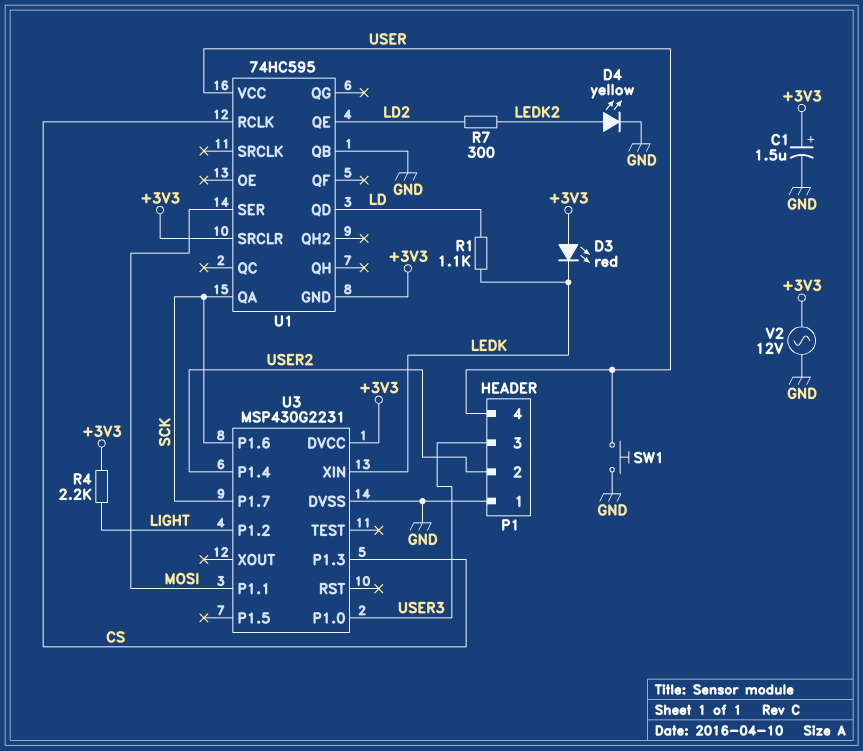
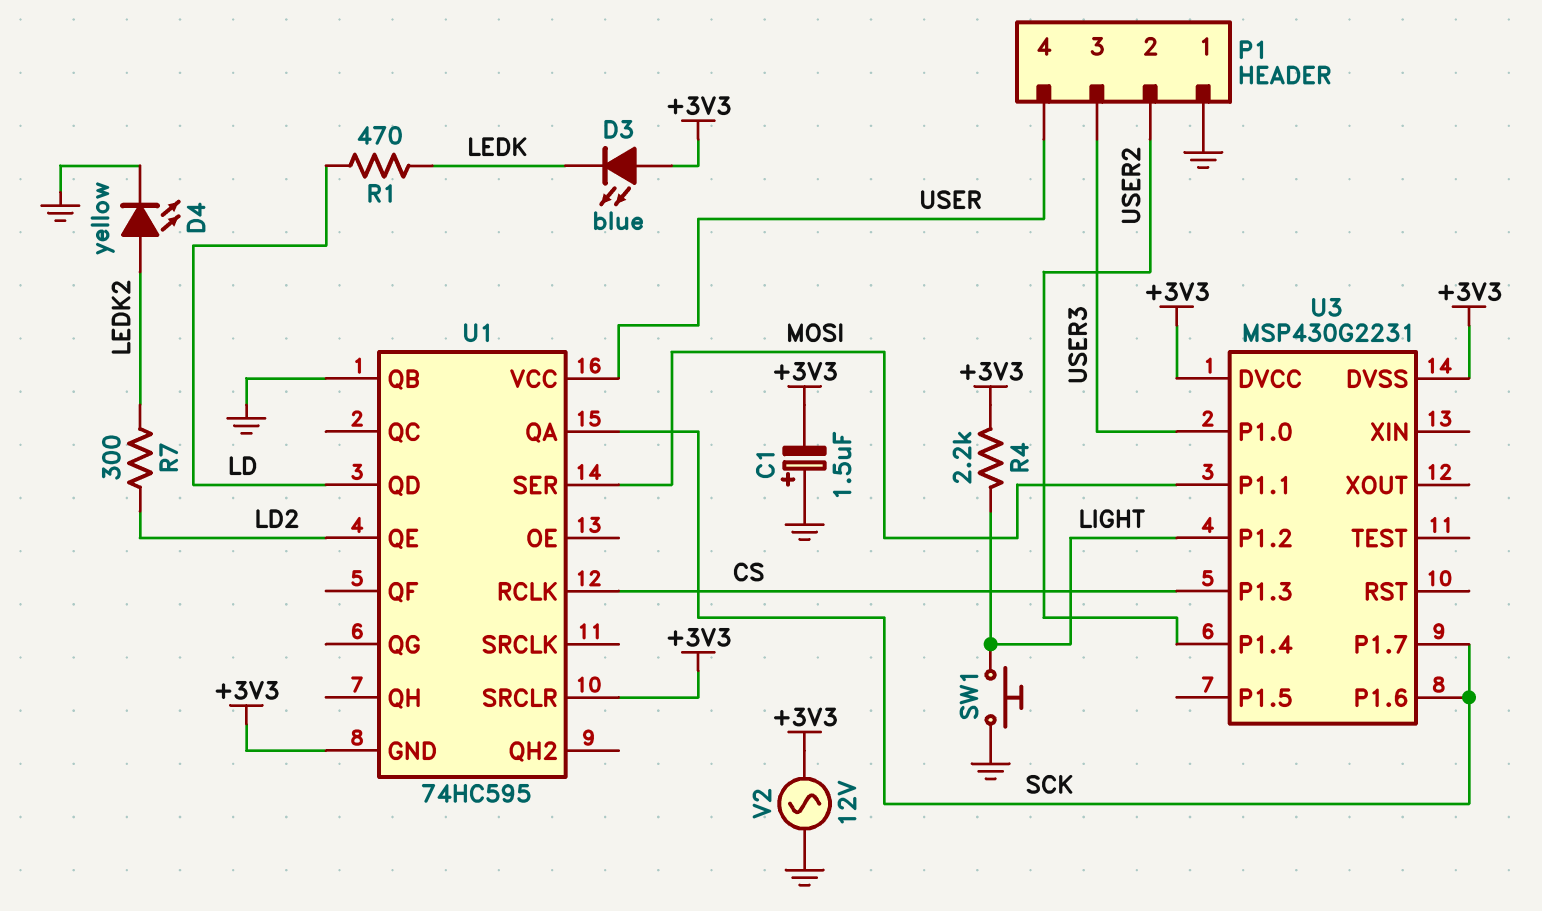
C1: 1.5uF (plus +3V3, minus GND) -> 1.5uF (plus GND, minus +3V3)
D3: LED red (A +3V3, K LEDK) -> LED blue (A +3V3, K LEDK)
R1: 1.1k (LD, LEDK) -> 470 (LD, LEDK)
SW1: button (GND, USER) -> button (GND, LIGHT)
U3 pin DVSS: GND -> +3V3
U3 pin XIN: LEDK -> none

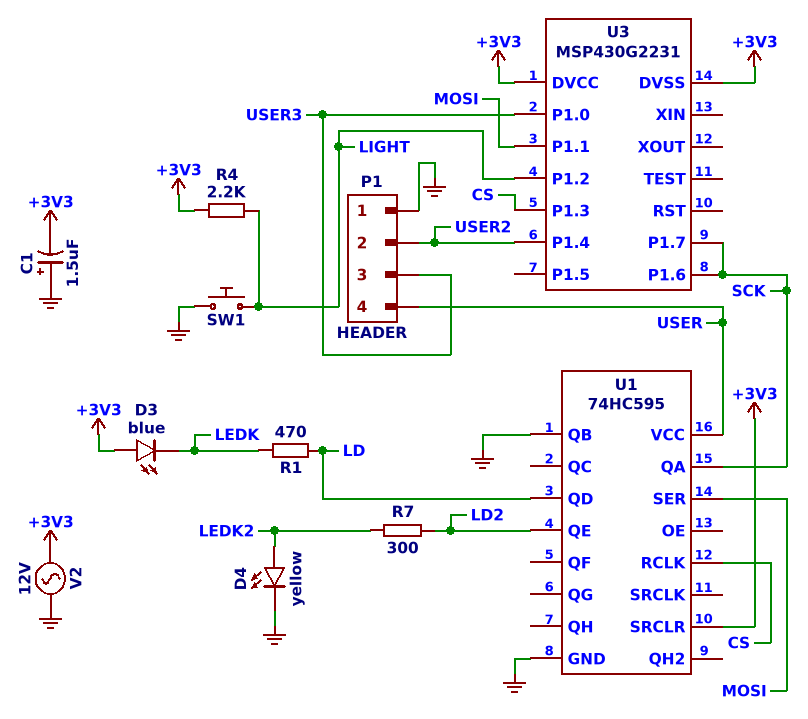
U1 pin GND: +3V3 -> GND

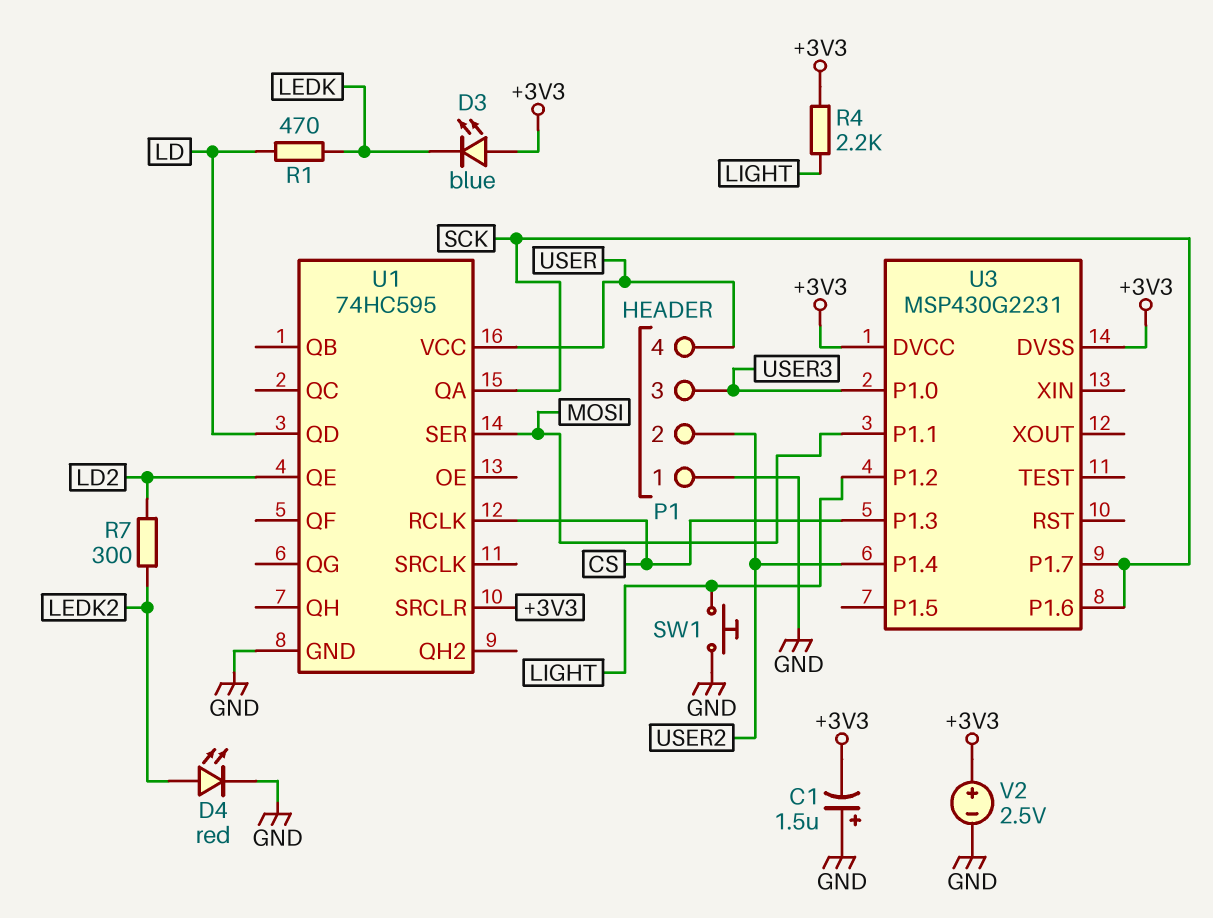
D4: LED yellow (A LEDK2, K GND) -> LED red (A LEDK2, K GND)
U1 pin QB: GND -> none
V2: AC 12V (+3V3, GND) -> 2.5V (plus +3V3, minus GND)

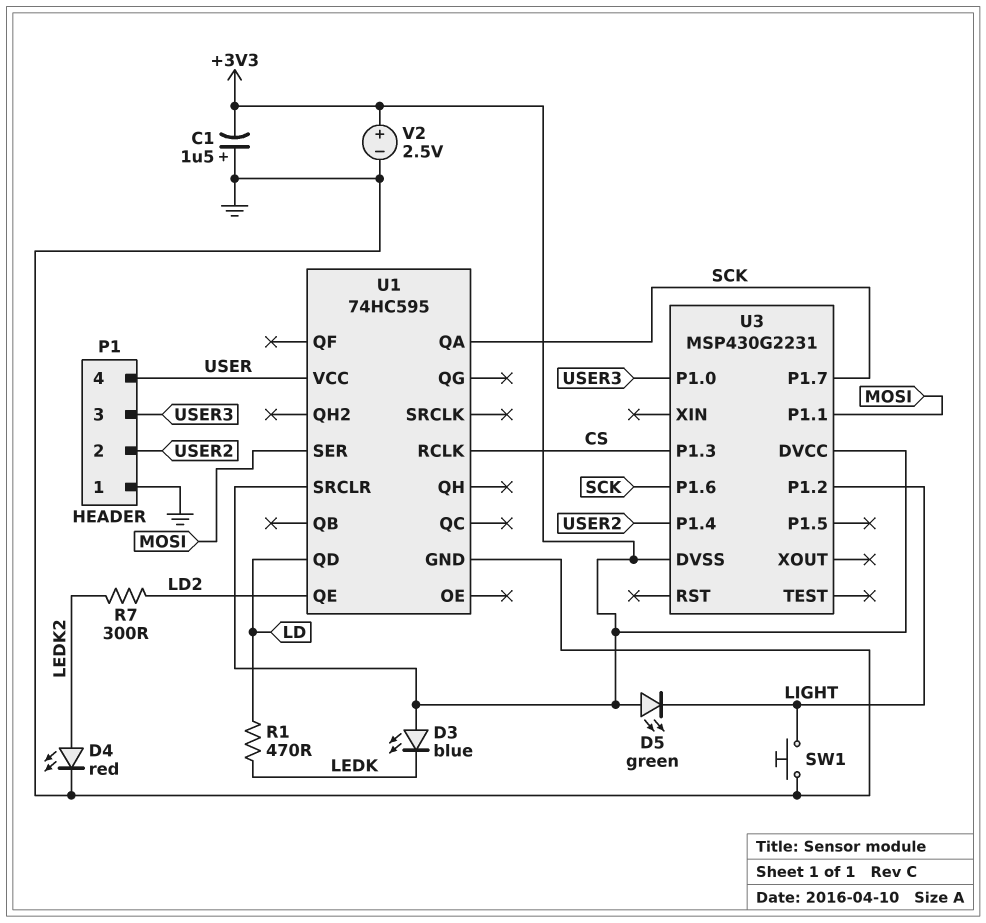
D5: none -> LED green (A +3V3, K LIGHT)
R4: 2.2k (+3V3, LIGHT) -> none

